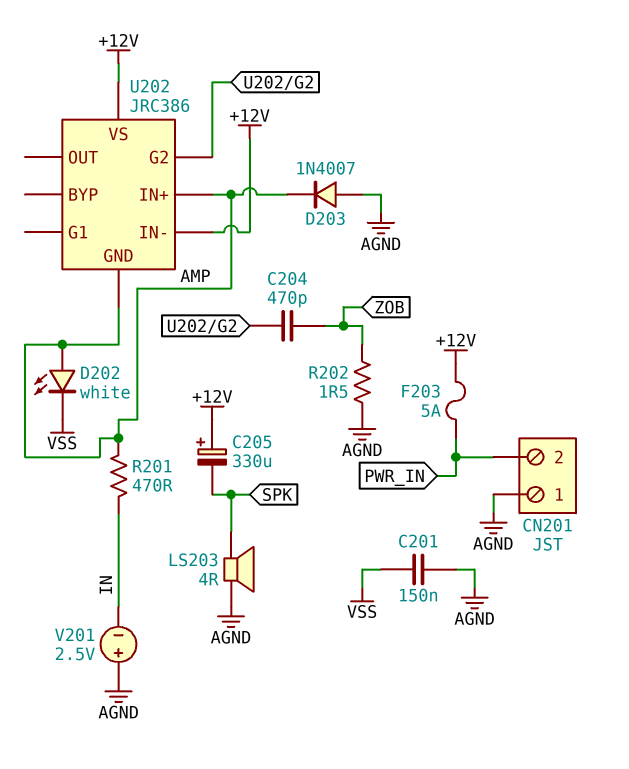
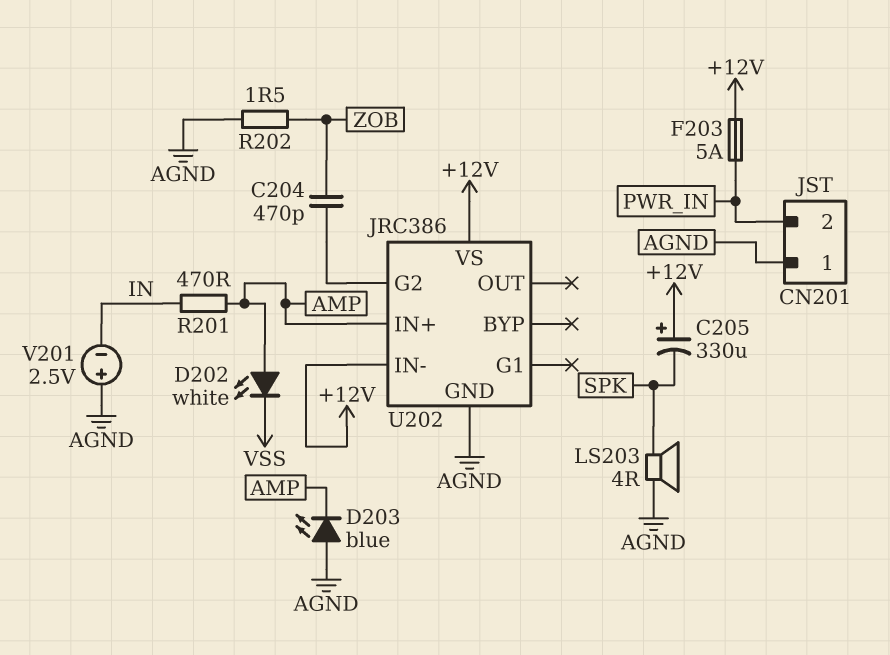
C201: 150nF (AGND, VSS) -> none
D203: diode 1N4007 (A AGND, K AMP) -> LED blue (A AGND, K AMP)
U202 pin GND: AMP -> AGND

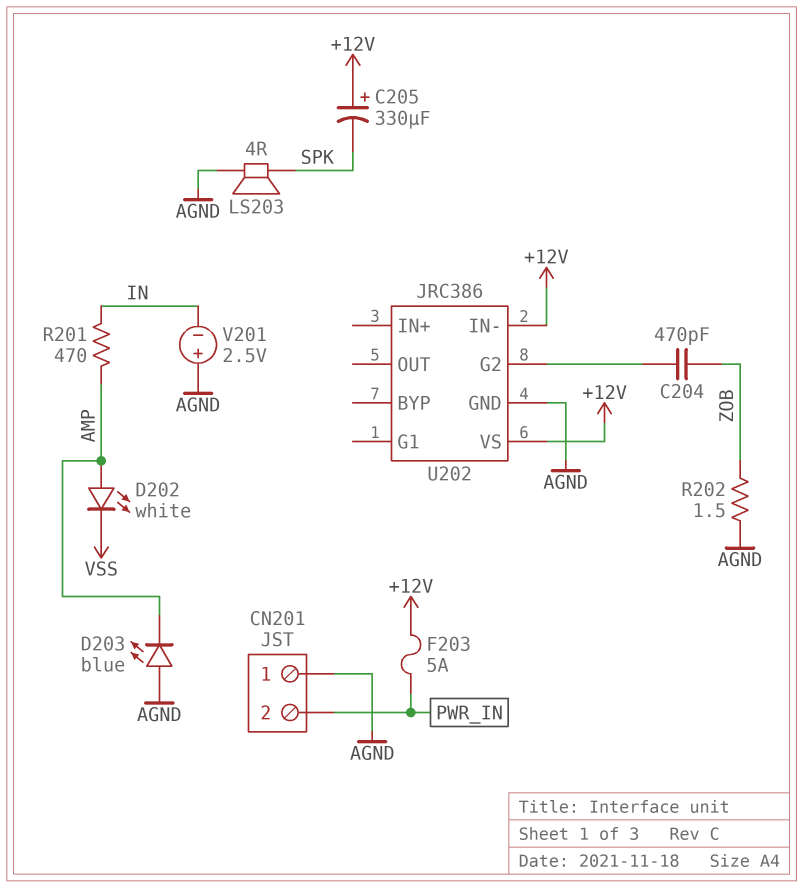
U202 pin IN+: AMP -> none

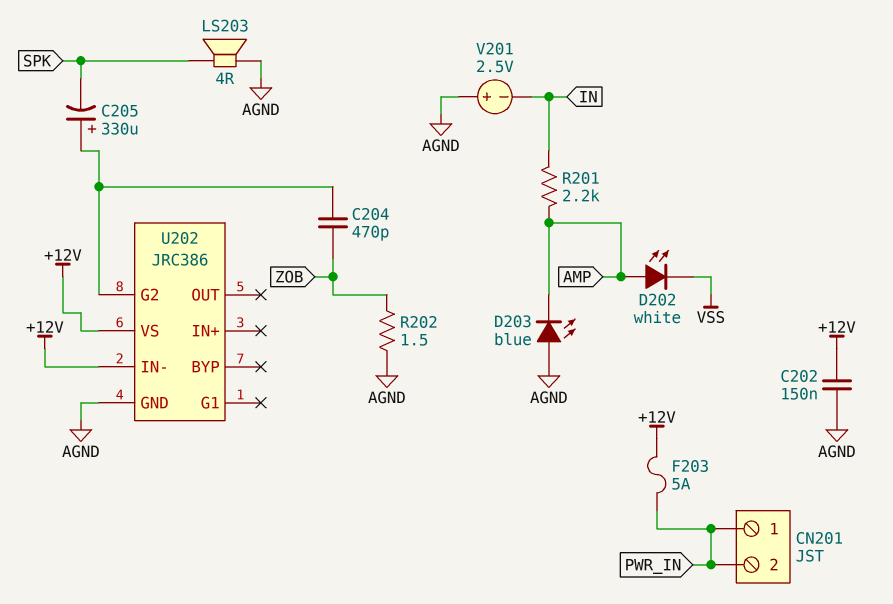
C202: none -> 150nF (+12V, AGND)
C205: 330uF (plus +12V, minus SPK) -> 330uF (plus U202/G2, minus SPK)
CN201 pin 1: AGND -> PWR_IN
R201: 470 (AMP, IN) -> 2.2k (AMP, IN)

